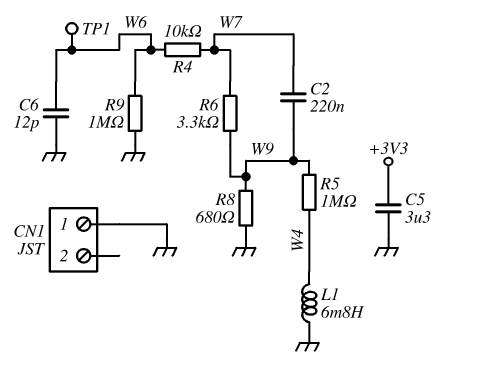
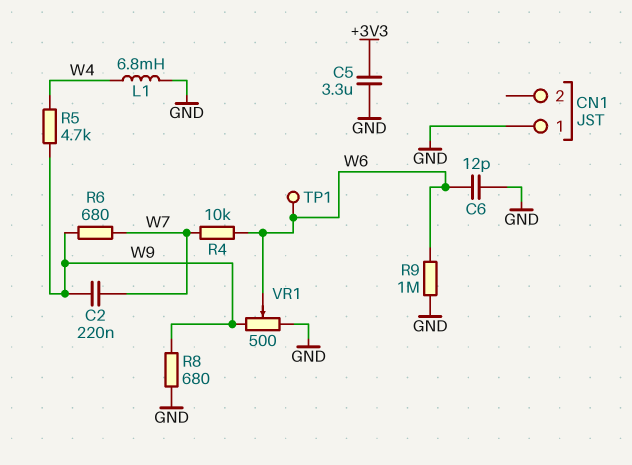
R5: 1M (W4, W9) -> 4.7k (W4, W9)
R6: 3.3k (W7, W9) -> 680 (W7, W9)
VR1: none -> 500 (GND, W9, wiper W6)

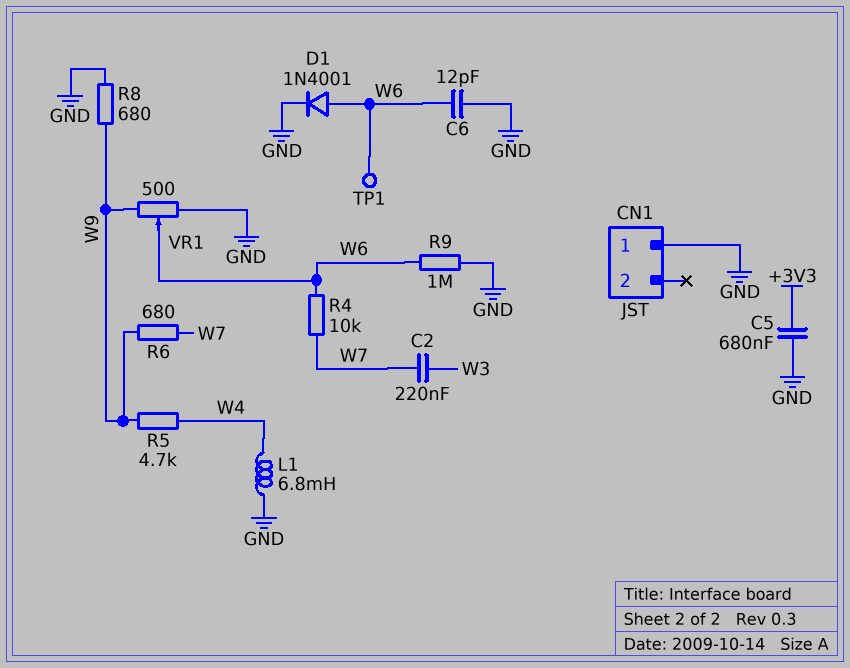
C2: 220nF (W7, W9) -> 220nF (W3, W7)
C5: 3.3uF (+3V3, GND) -> 680nF (+3V3, GND)
D1: none -> diode 1N4001 (A W6, K GND)

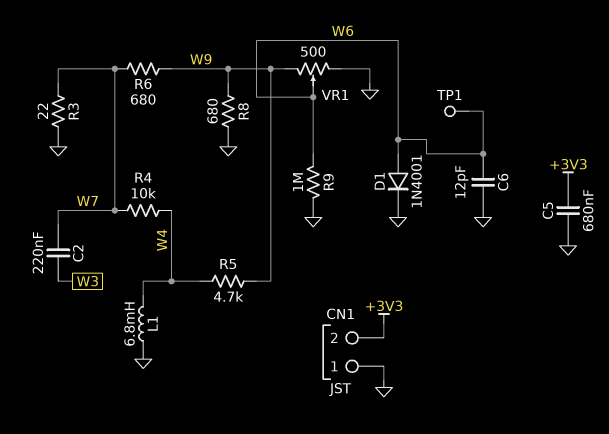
CN1 pin 2: none -> +3V3
R3: none -> 22 (GND, W7)
R4: 10k (W6, W7) -> 10k (W4, W7)

